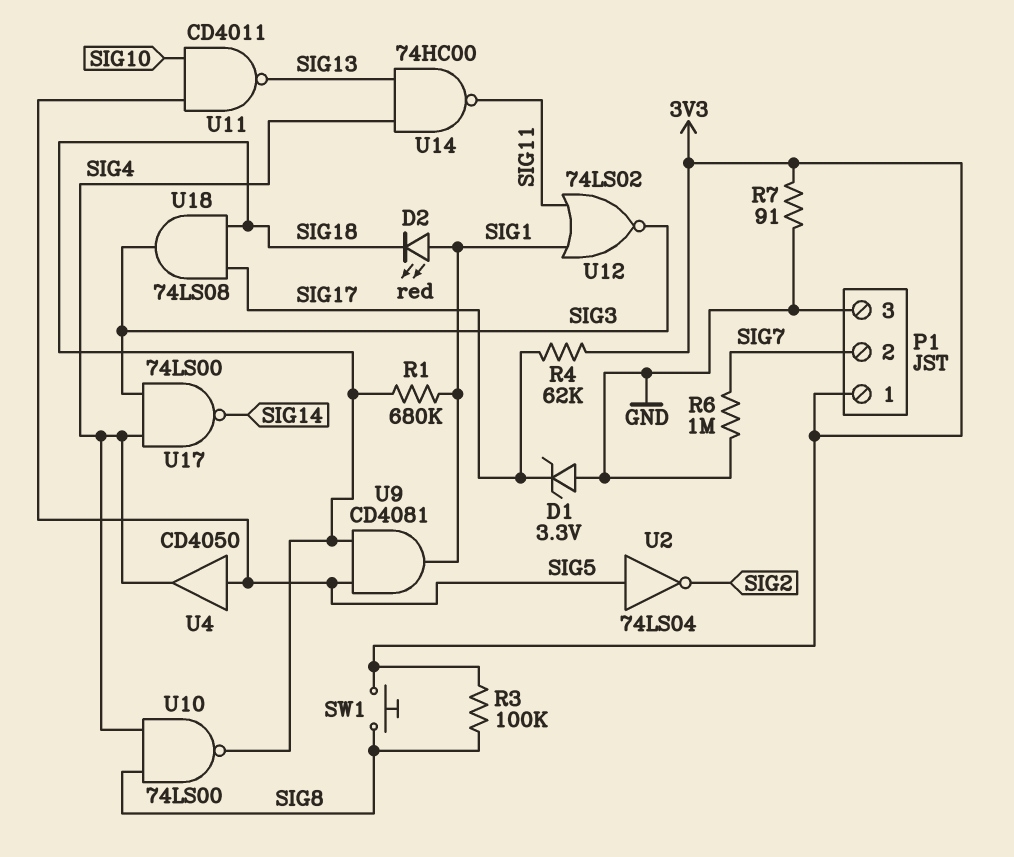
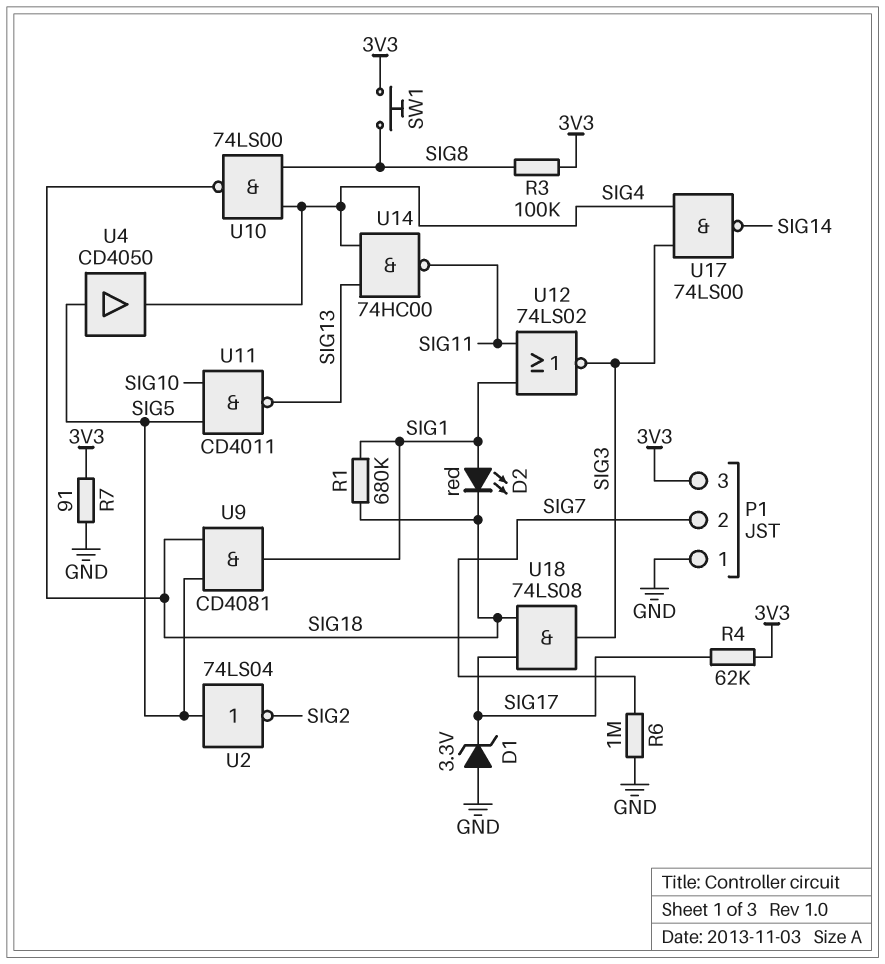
P1 pin 1: 3V3 -> GND
P1 pin 3: GND -> 3V3

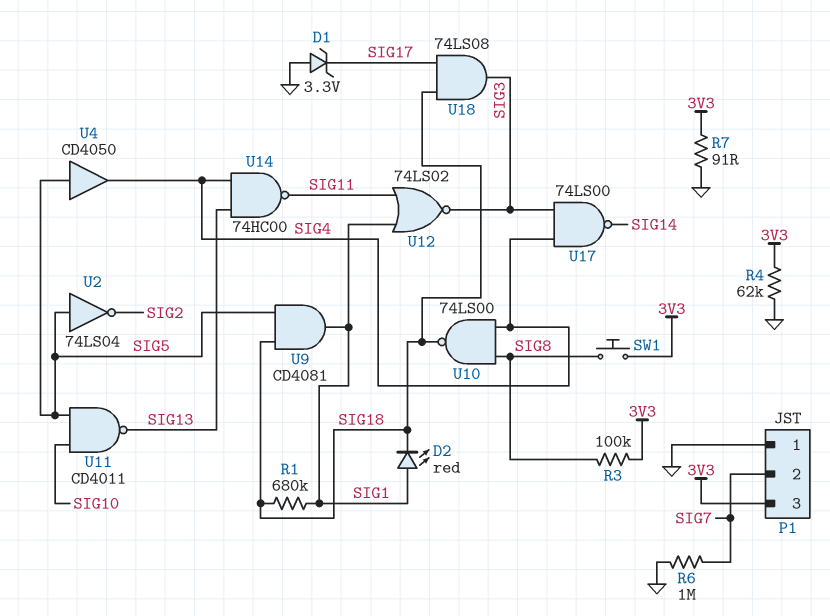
R4: 62k (3V3, SIG17) -> 62k (3V3, GND)

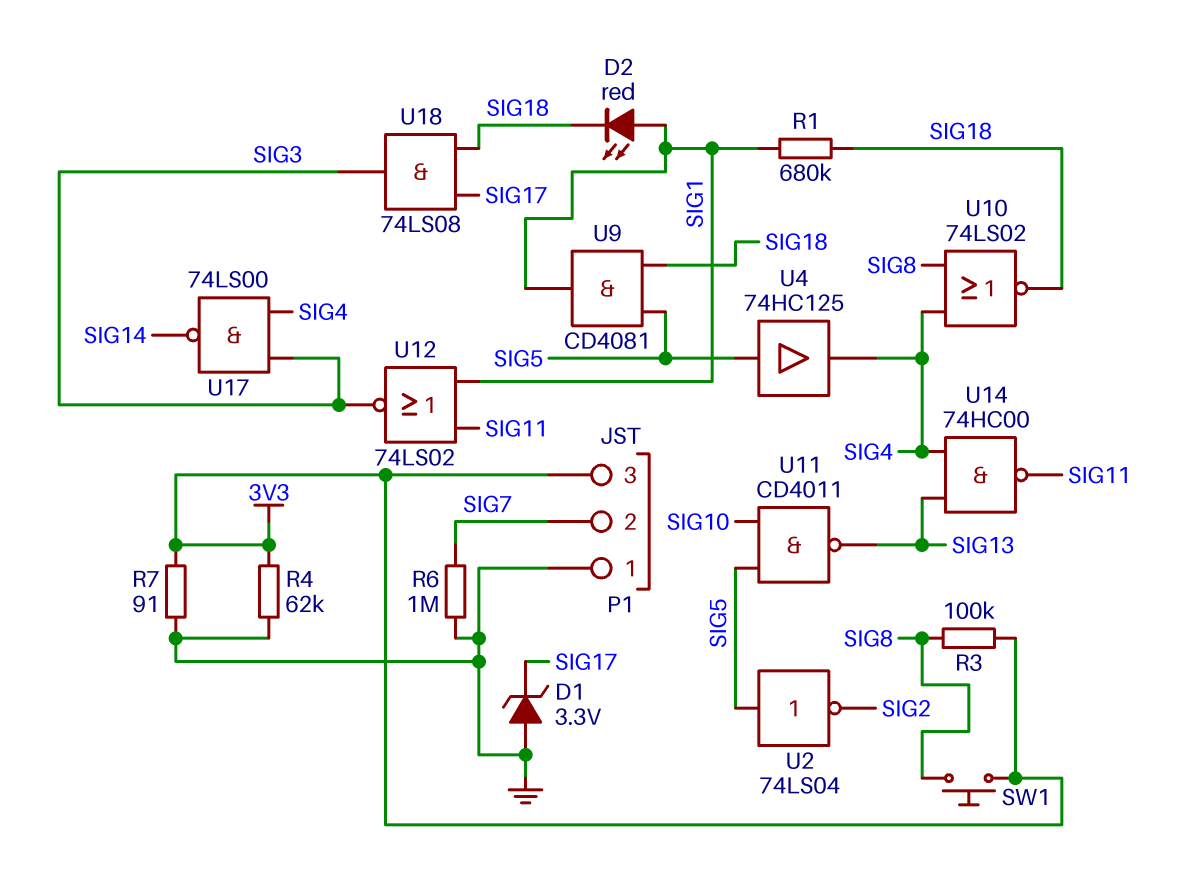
U4: buffer CD4050 (in SIG5, out SIG4) -> buffer 74HC125 (in SIG5, out SIG4)
U10: NAND 74LS00 (in SIG4, in SIG8, out SIG18) -> NOR 74LS02 (in SIG4, in SIG8, out SIG18)

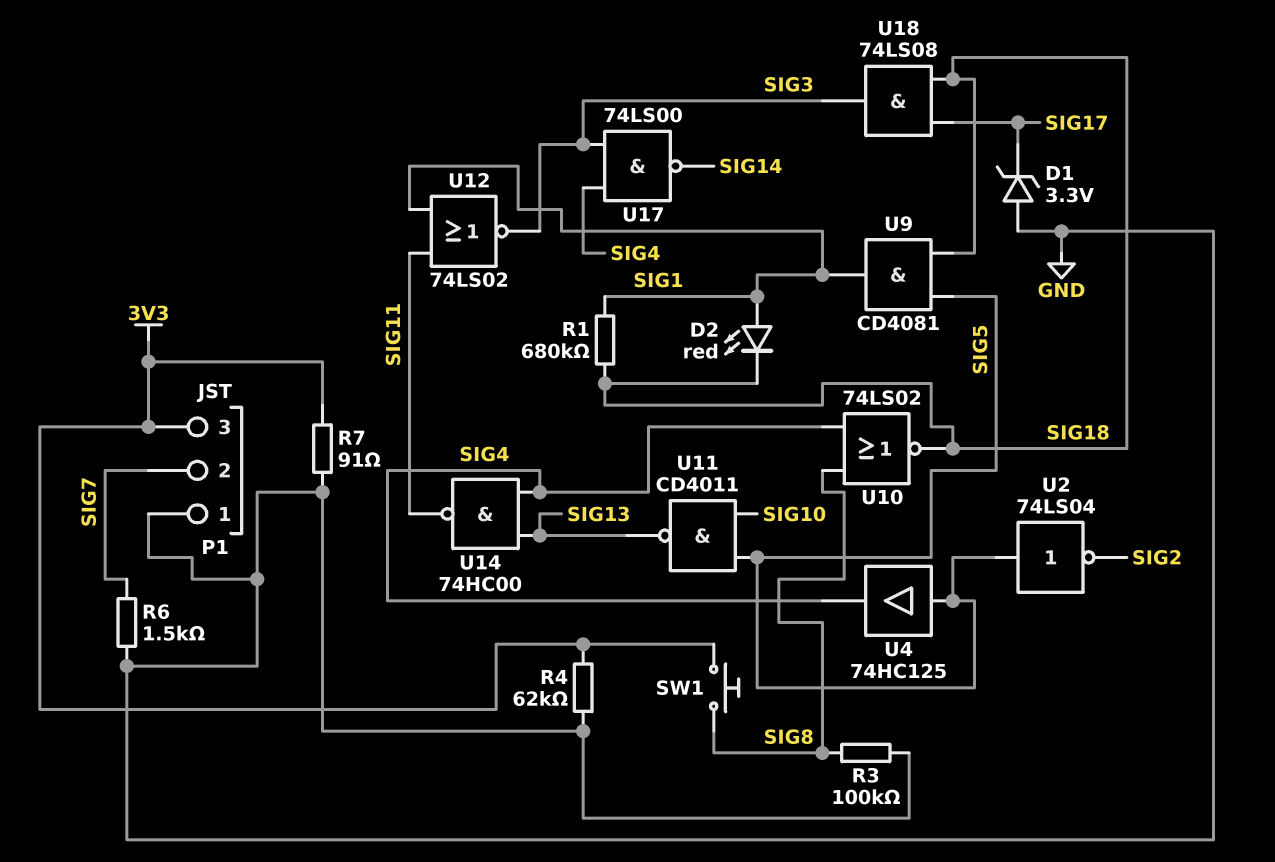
R3: 100k (3V3, SIG8) -> 100k (GND, SIG8)
R6: 1M (GND, SIG7) -> 1.5k (GND, SIG7)

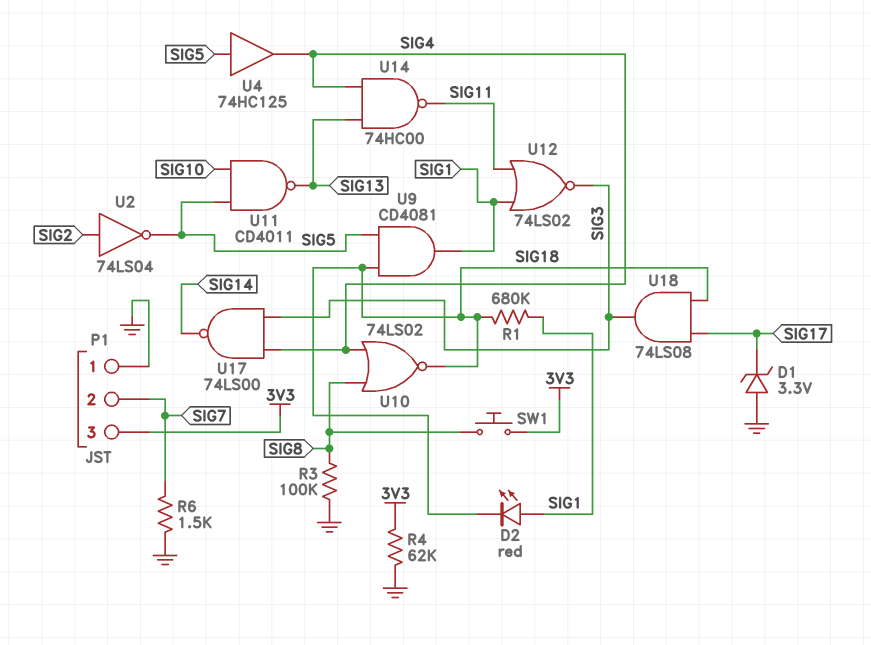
R7: 91 (3V3, GND) -> none
U2: NOT 74LS04 (in SIG5, out SIG2) -> NOT 74LS04 (in SIG2, out SIG5)

